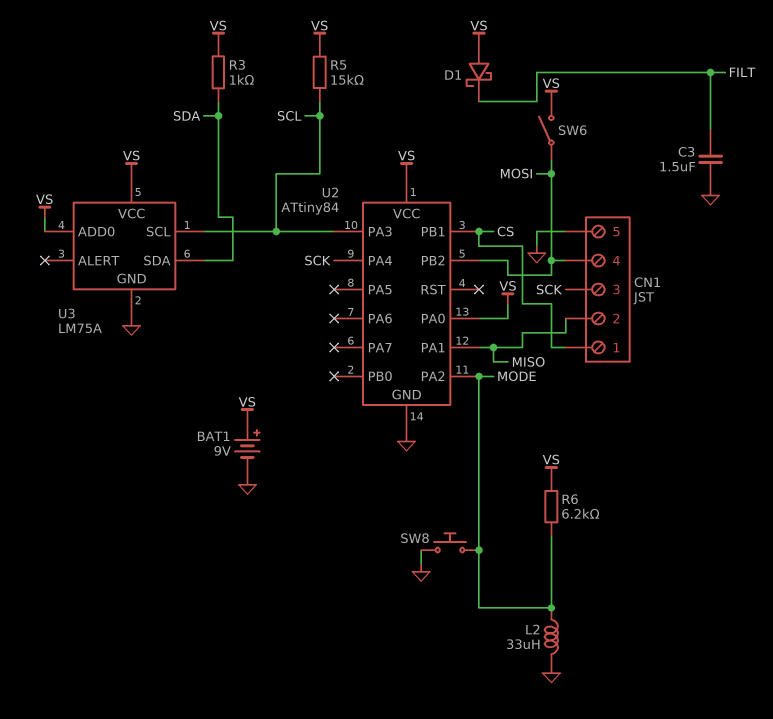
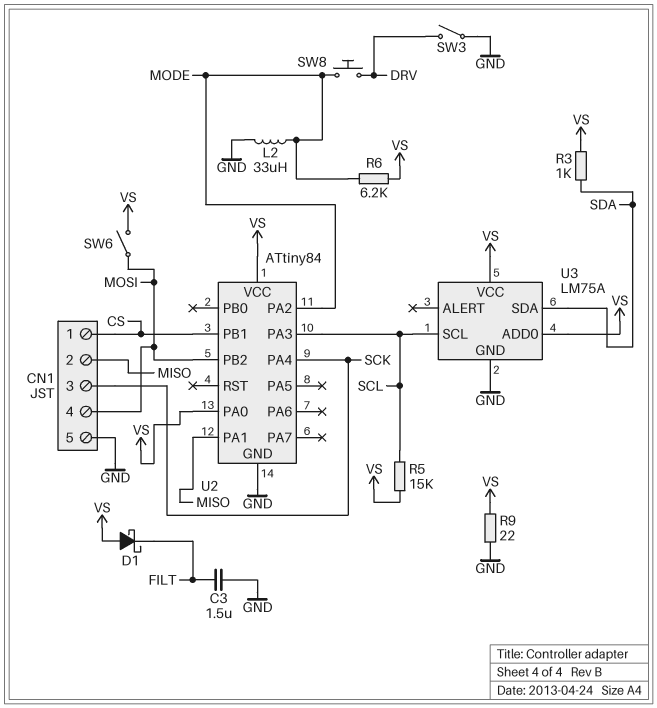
BAT1: 9V (plus VS, minus GND) -> none
R9: none -> 22 (GND, VS)
SW3: none -> switch (DRV, GND)
SW8: button (GND, MODE) -> button (DRV, MODE)

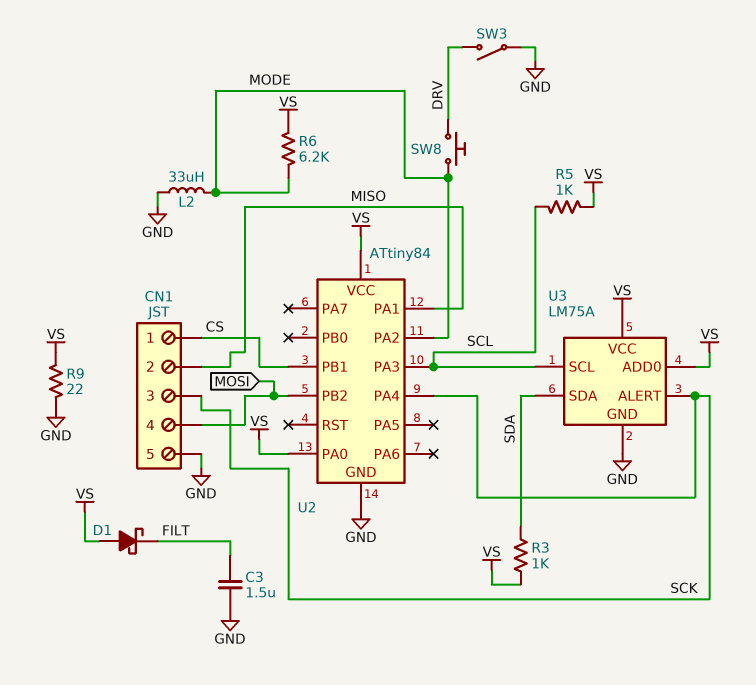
R5: 15k (SCL, VS) -> 1k (SCL, VS)
SW6: switch (MOSI, VS) -> none
U3 pin ALERT: none -> SCK

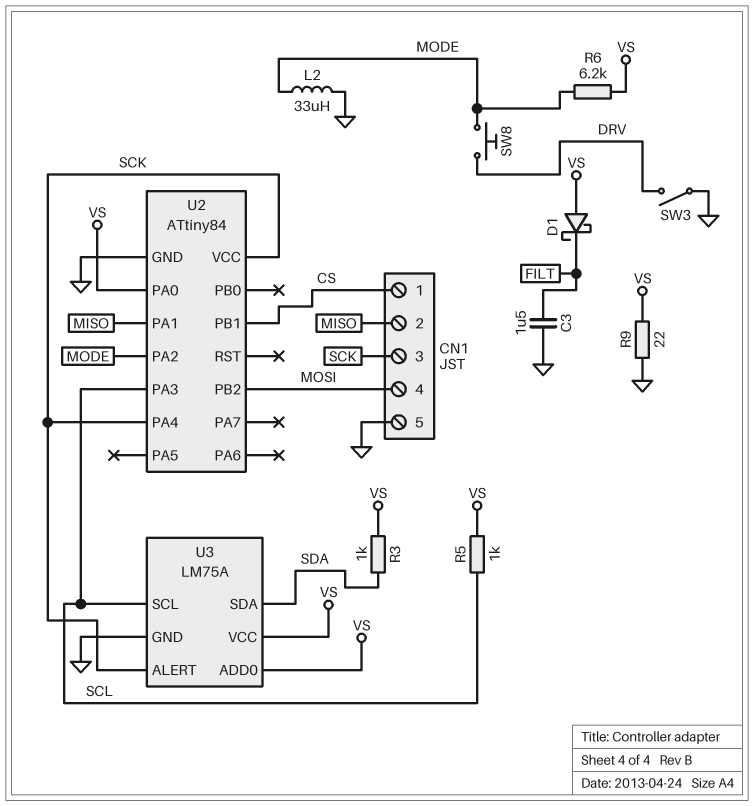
U2 pin VCC: VS -> SCK

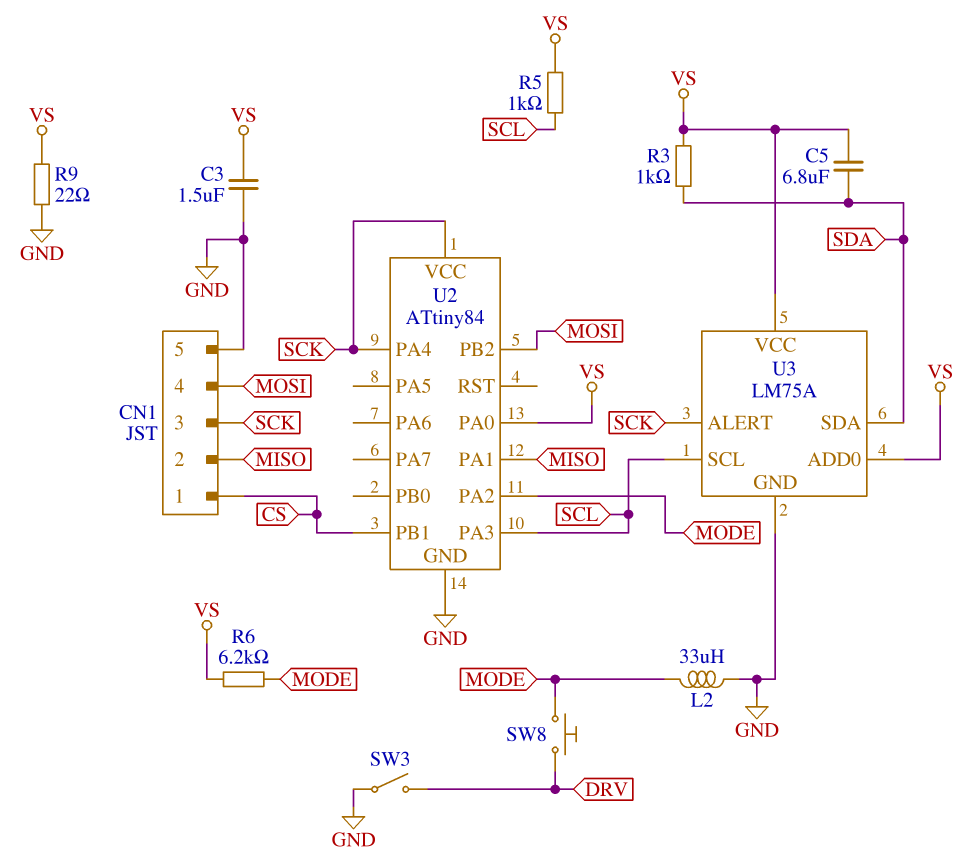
C3: 1.5uF (FILT, GND) -> 1.5uF (GND, VS)
C5: none -> 6.8uF (SDA, VS)
D1: schottky (A VS, K FILT) -> none

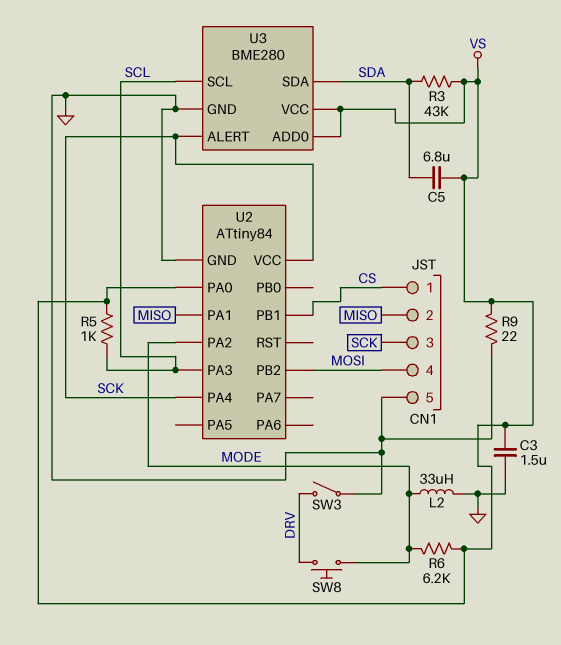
R3: 1k (SDA, VS) -> 43k (SDA, VS)
U3: LM75A -> BME280

